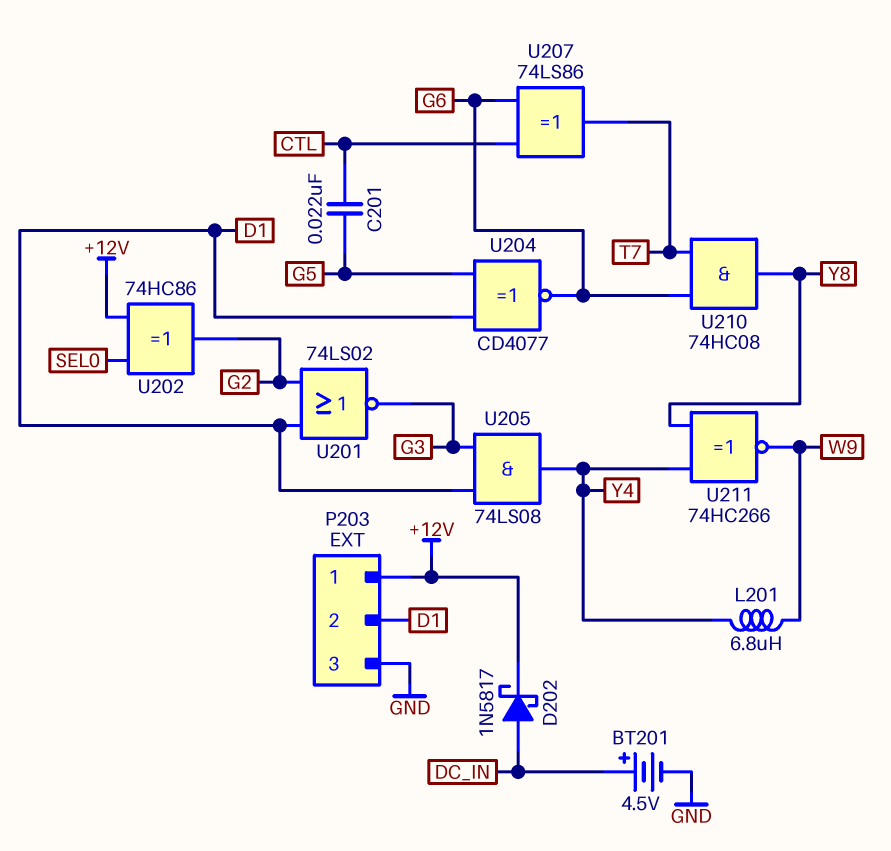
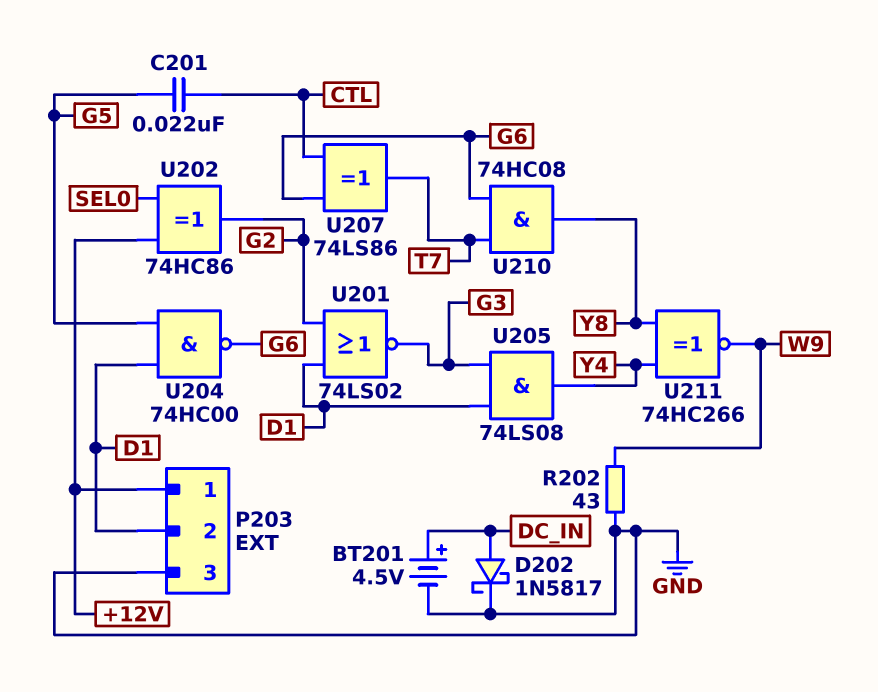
D202: schottky 1N5817 (A DC_IN, K +12V) -> schottky 1N5817 (A DC_IN, K GND)
L201: 6.8uH (W9, Y4) -> none
R202: none -> 43 (GND, W9)
U204: XNOR CD4077 (in D1, in G5, out G6) -> NAND 74HC00 (in D1, in G5, out G6)

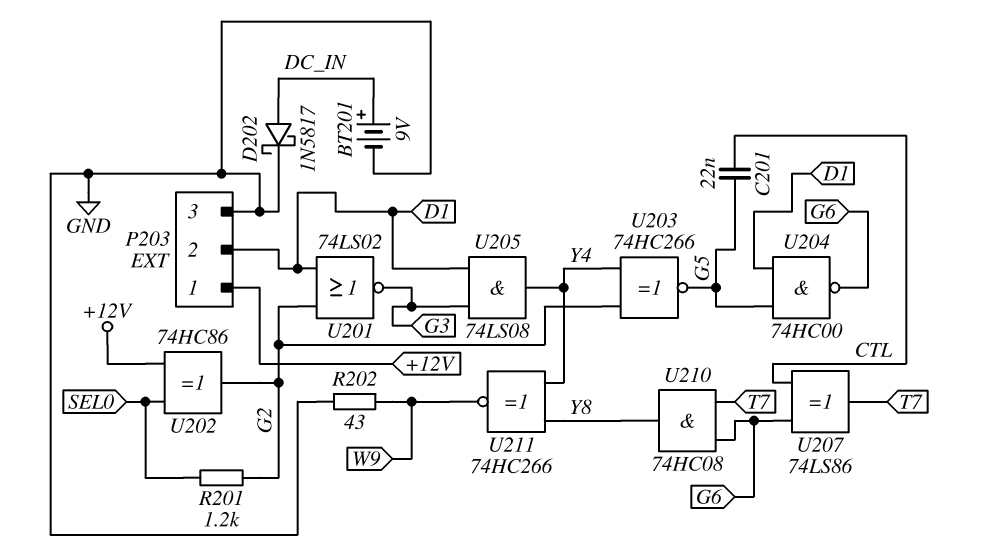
BT201: 4.5V (plus DC_IN, minus GND) -> 9V (plus DC_IN, minus GND)
R201: none -> 1.2k (G2, SEL0)
U203: none -> XNOR 74HC266 (in G2, in Y4, out G5)

